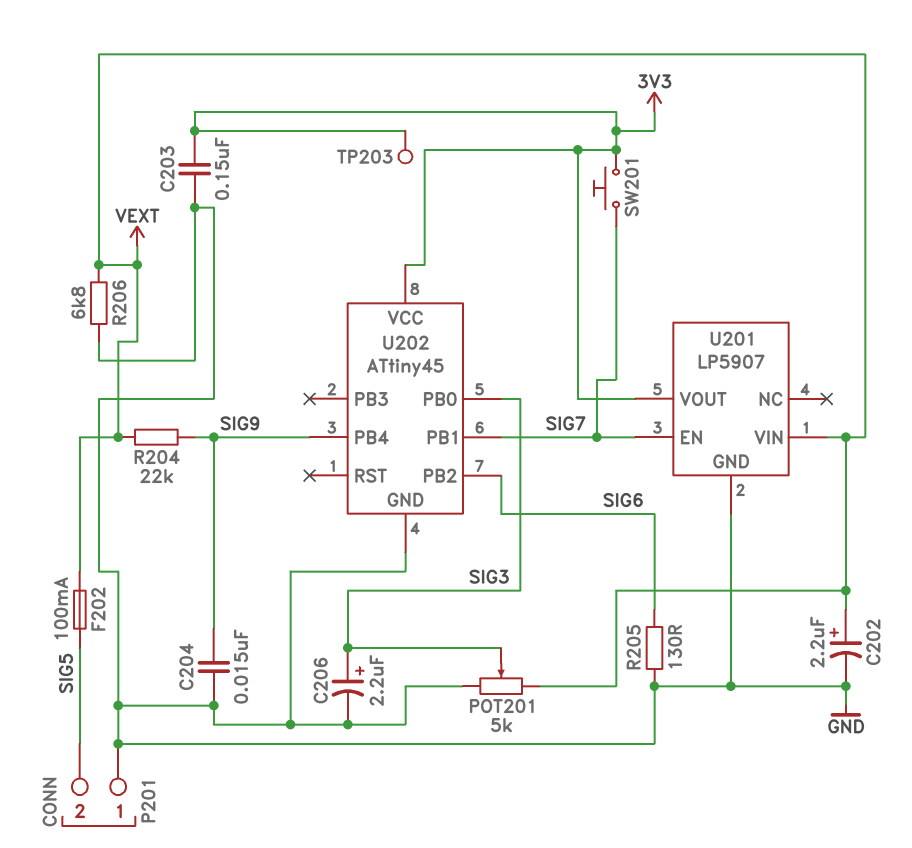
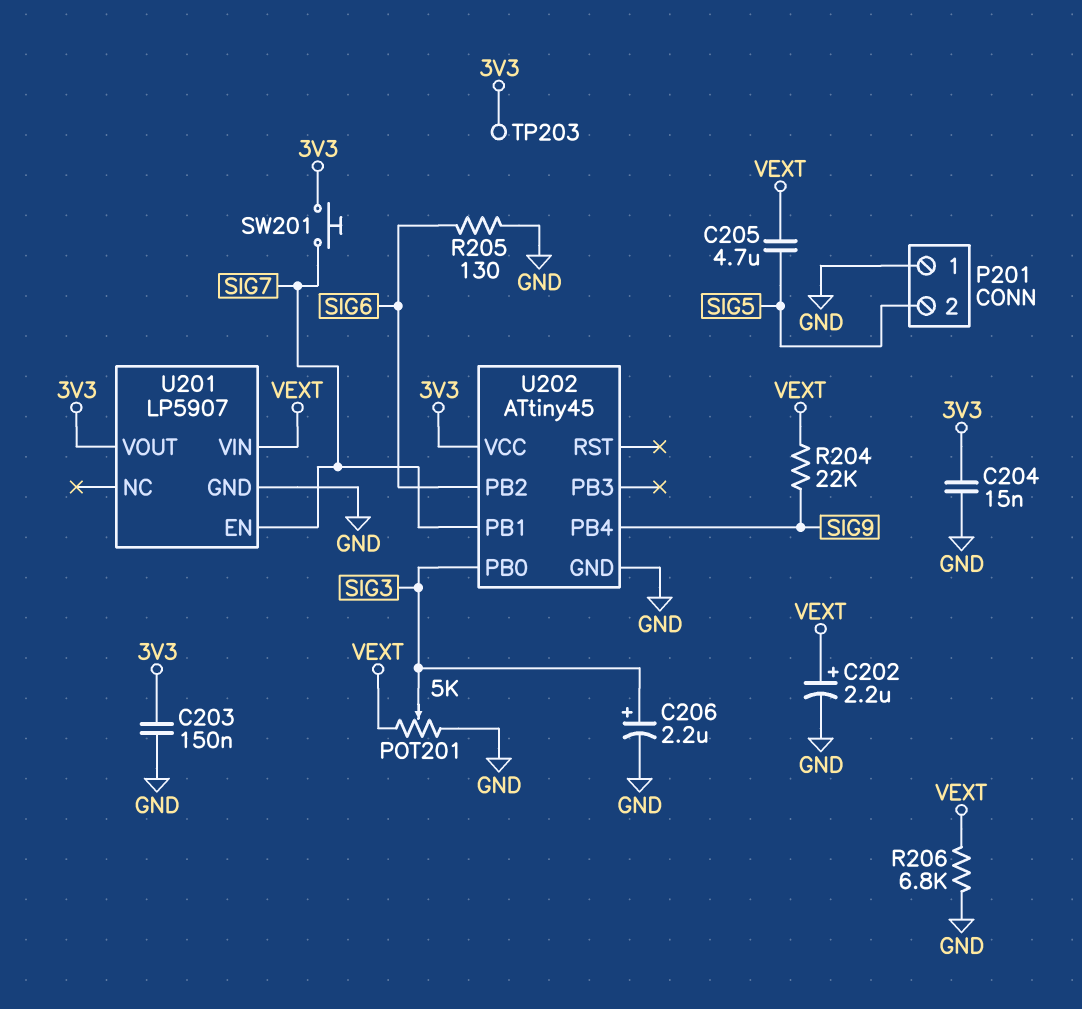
C204: 15nF (GND, SIG9) -> 15nF (3V3, GND)
C205: none -> 4.7uF (SIG5, VEXT)
F202: 100mA (SIG5, VEXT) -> none

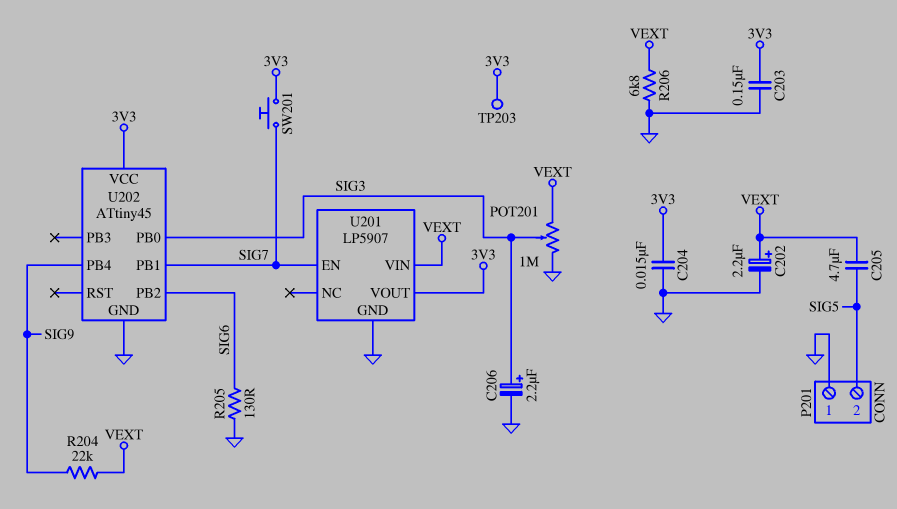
POT201: 5k (GND, VEXT, wiper SIG3) -> 1M (GND, VEXT, wiper SIG3)

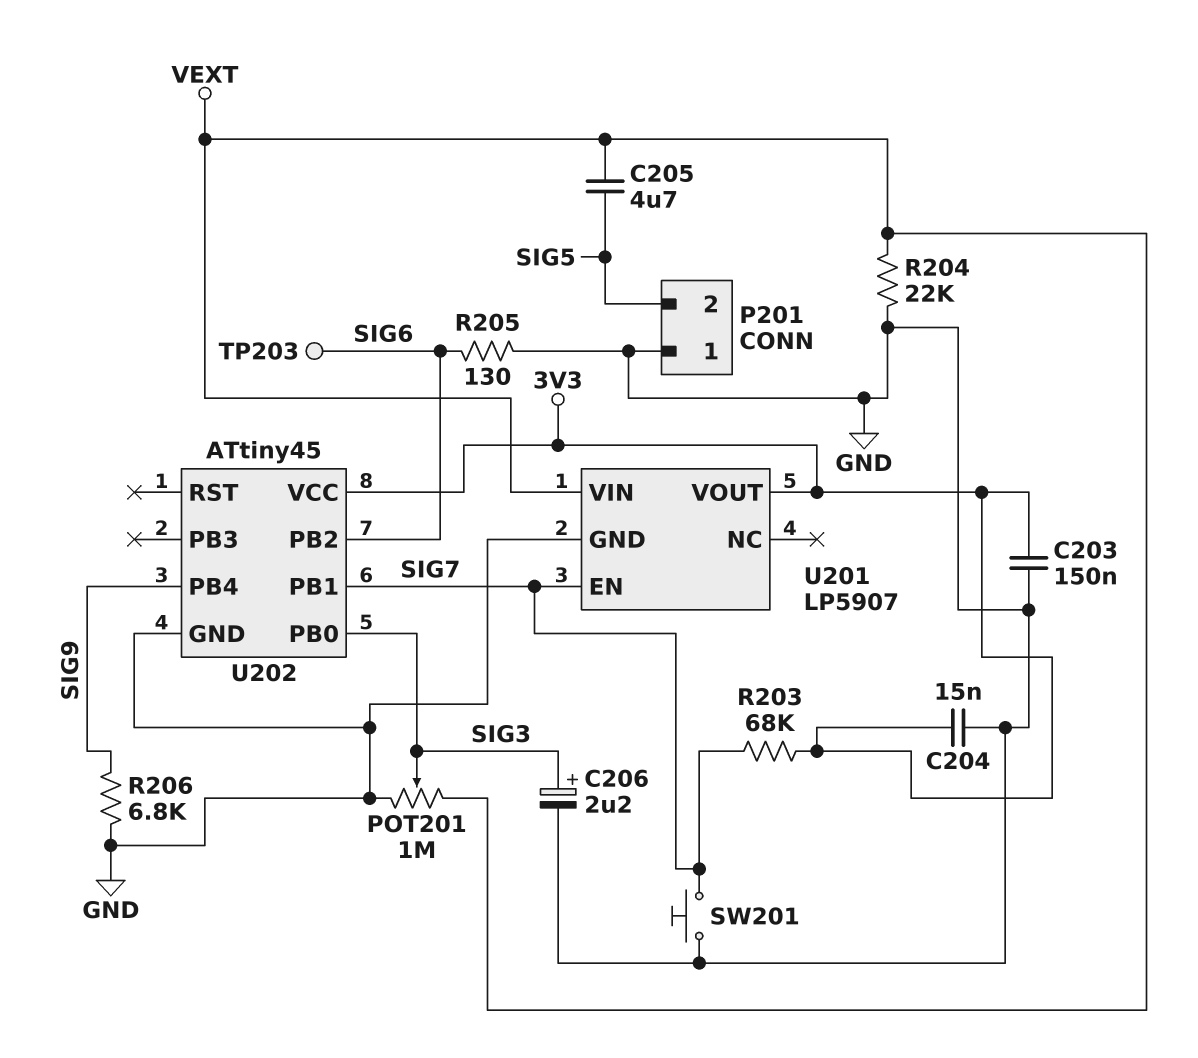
C202: 2.2uF (plus VEXT, minus GND) -> none
R203: none -> 68k (3V3, SIG7)
R204: 22k (SIG9, VEXT) -> 22k (GND, VEXT)
R206: 6.8k (GND, VEXT) -> 6.8k (GND, SIG9)
SW201: button (3V3, SIG7) -> button (GND, SIG7)
TP203: test point (3V3) -> test point (SIG6)

